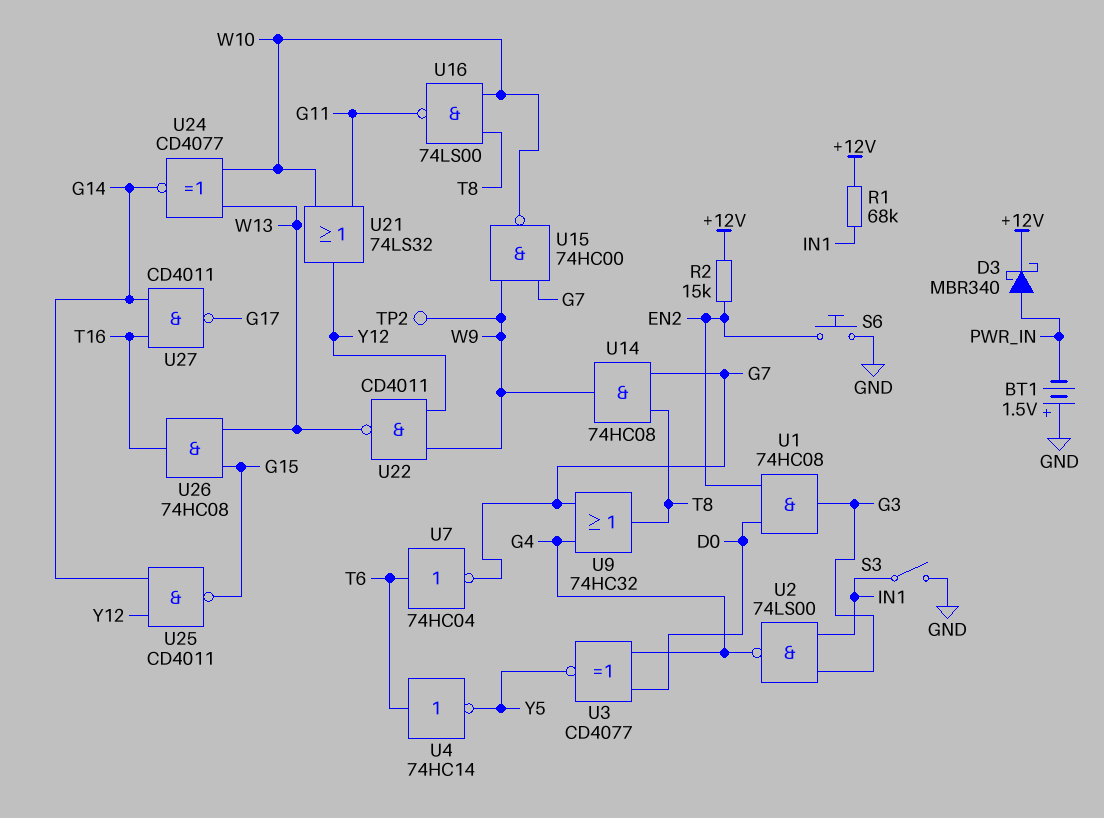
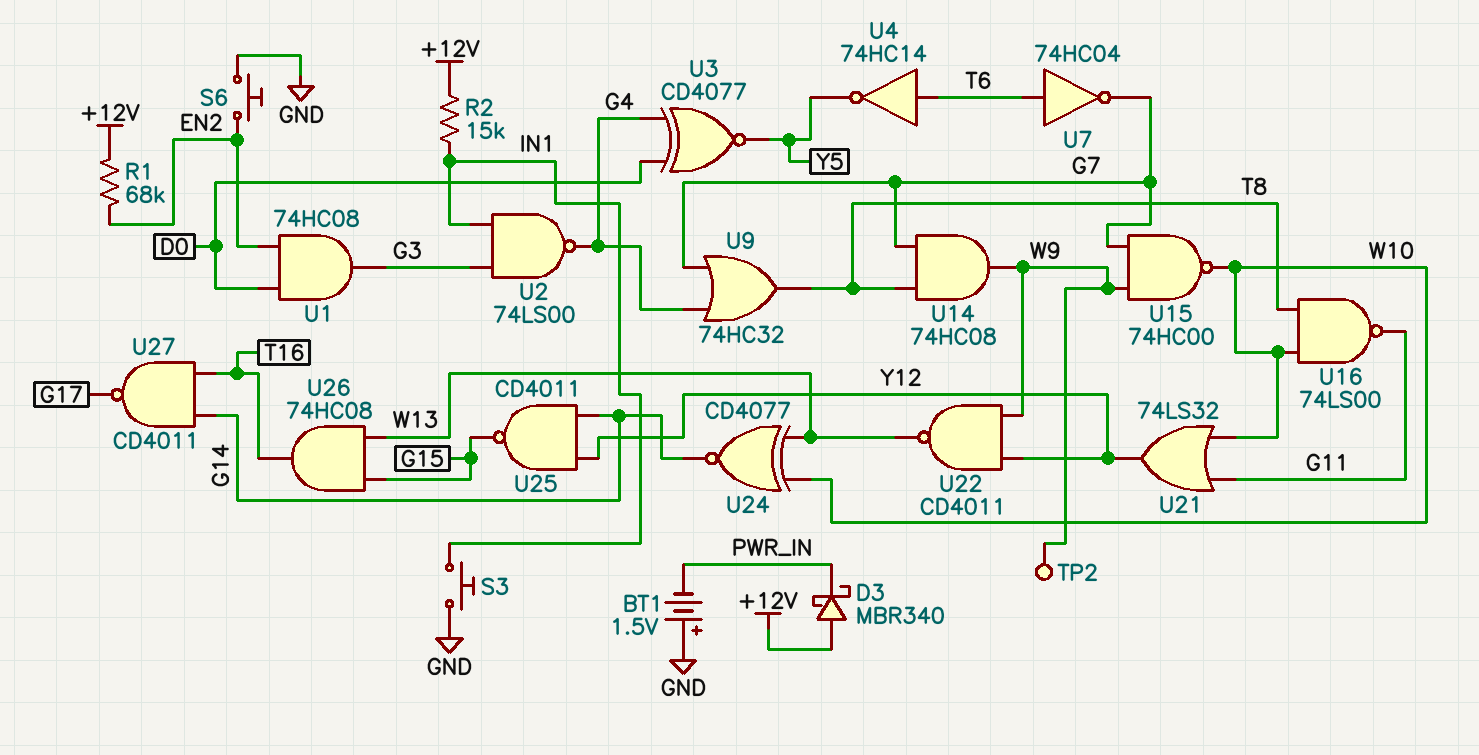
D3: schottky MBR340 (A PWR_IN, K +12V) -> schottky MBR340 (A +12V, K PWR_IN)
R1: 68k (+12V, IN1) -> 68k (+12V, EN2)
R2: 15k (+12V, EN2) -> 15k (+12V, IN1)
S3: switch (GND, IN1) -> button (GND, IN1)

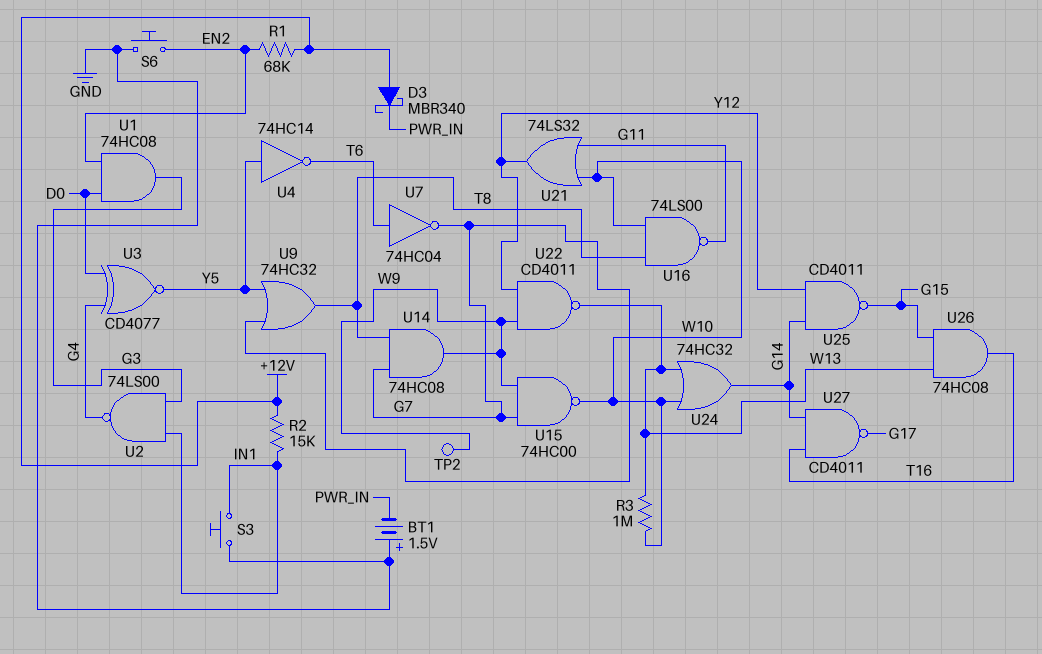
R3: none -> 1M (W10, W13)
U4: NOT 74HC14 (in T6, out Y5) -> NOT 74HC14 (in Y5, out T6)
U9: OR 74HC32 (in G4, in G7, out T8) -> OR 74HC32 (in G7, in Y5, out T8)
U24: XNOR CD4077 (in W10, in W13, out G14) -> OR 74HC32 (in W10, in W13, out G14)

